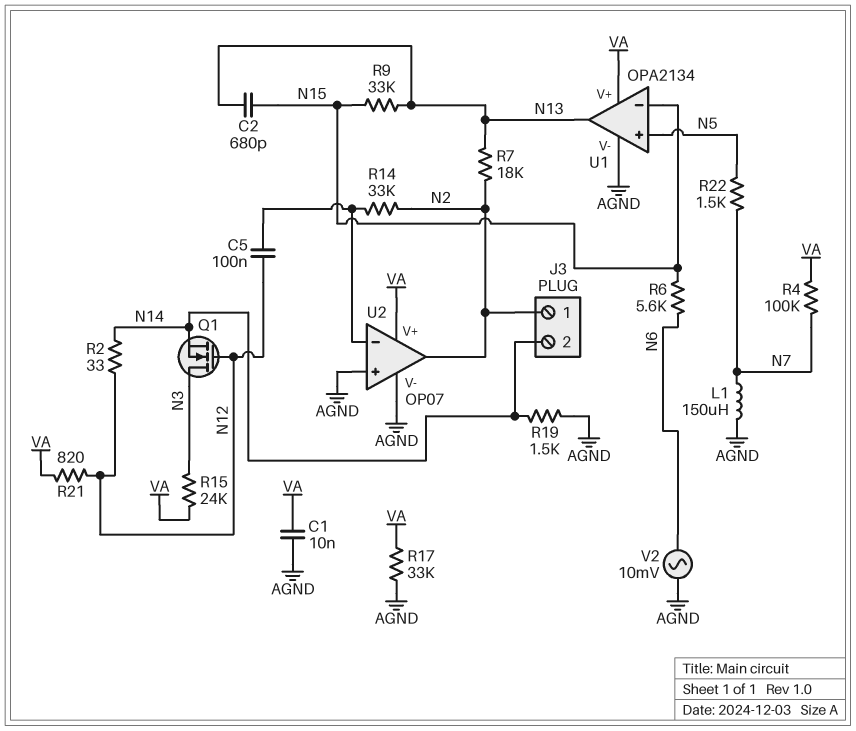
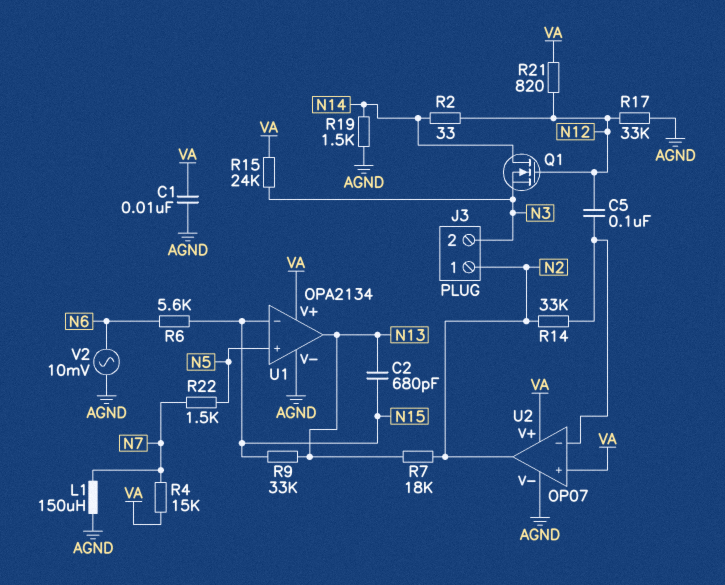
J3 pin 2: N14 -> N3
Q1: NMOS (G N12, D N3, S N14) -> NMOS (G N12, D N14, S N3)
R4: 100k (N7, VA) -> 15k (N7, VA)
R17: 33k (AGND, VA) -> 33k (AGND, N12)
U2 pin in+: AGND -> VA

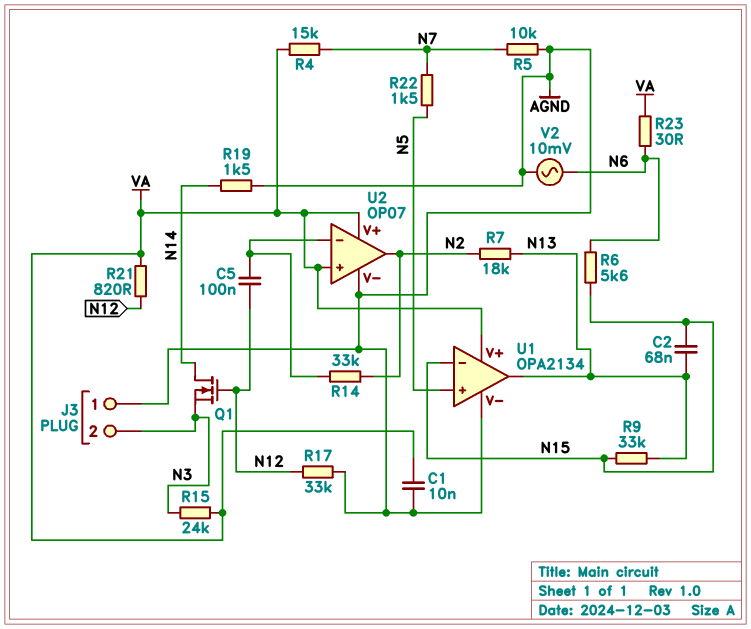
C2: 680pF (N13, N15) -> 68nF (N13, N15)
J3 pin 1: N2 -> AGND
L1: 150uH (AGND, N7) -> none
R2: 33 (N12, N14) -> none
R5: none -> 10k (AGND, N7)
R23: none -> 30 (N6, VA)

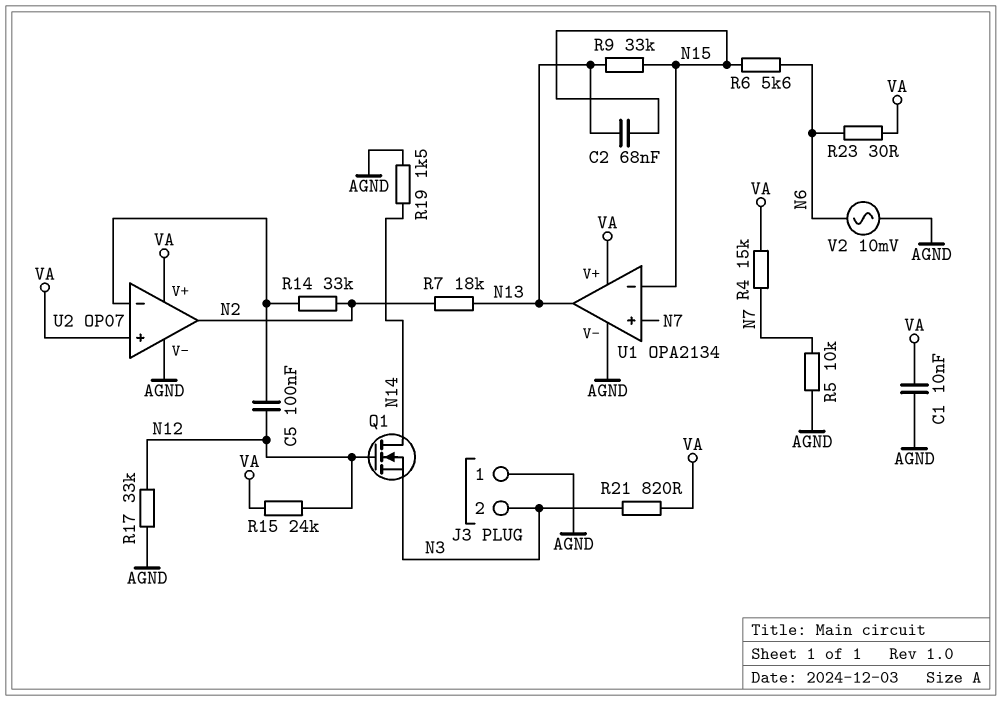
R15: 24k (N3, VA) -> 24k (N12, VA)
R21: 820 (N12, VA) -> 820 (N3, VA)
R22: 1.5k (N5, N7) -> none
U1 pin in+: N5 -> N7

